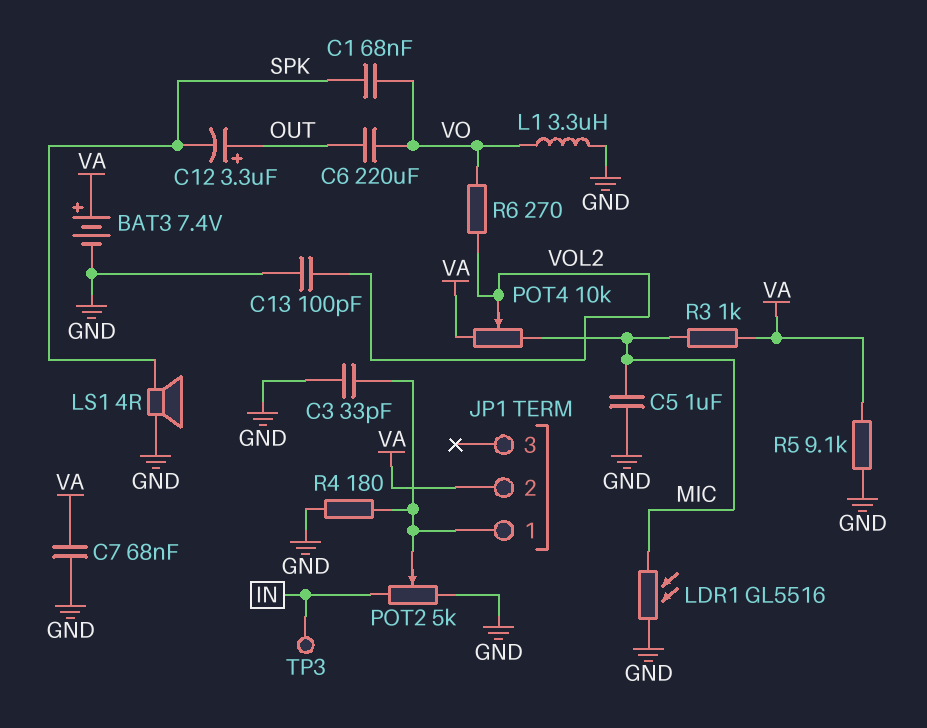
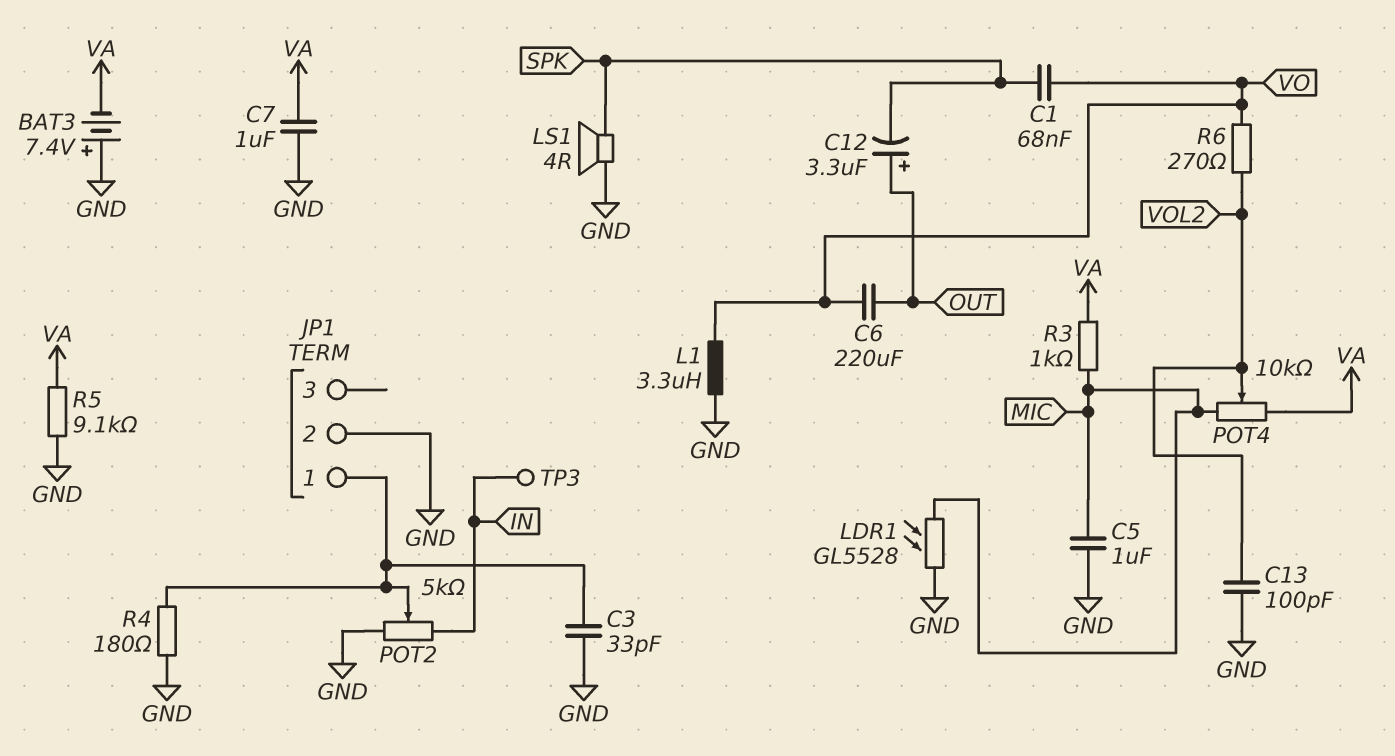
BAT3: 7.4V (plus VA, minus GND) -> 7.4V (plus GND, minus VA)
C7: 68nF (GND, VA) -> 1uF (GND, VA)
JP1 pin 2: VA -> GND
LDR1: GL5516 (GND, MIC) -> GL5528 (GND, MIC)

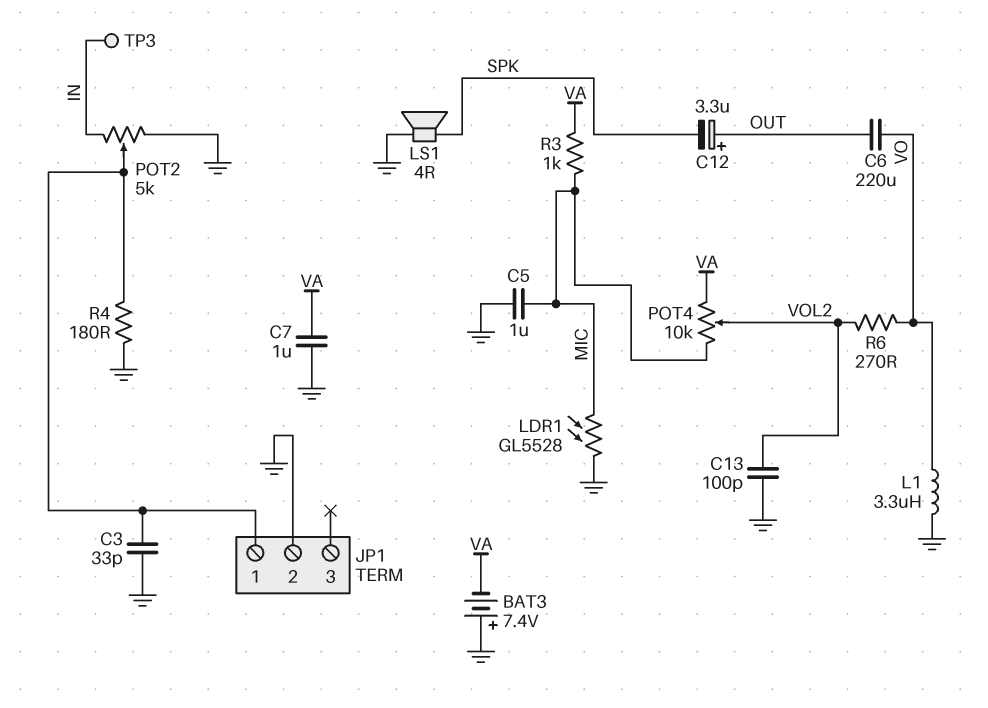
C1: 68nF (SPK, VO) -> none
R5: 9.1k (GND, VA) -> none

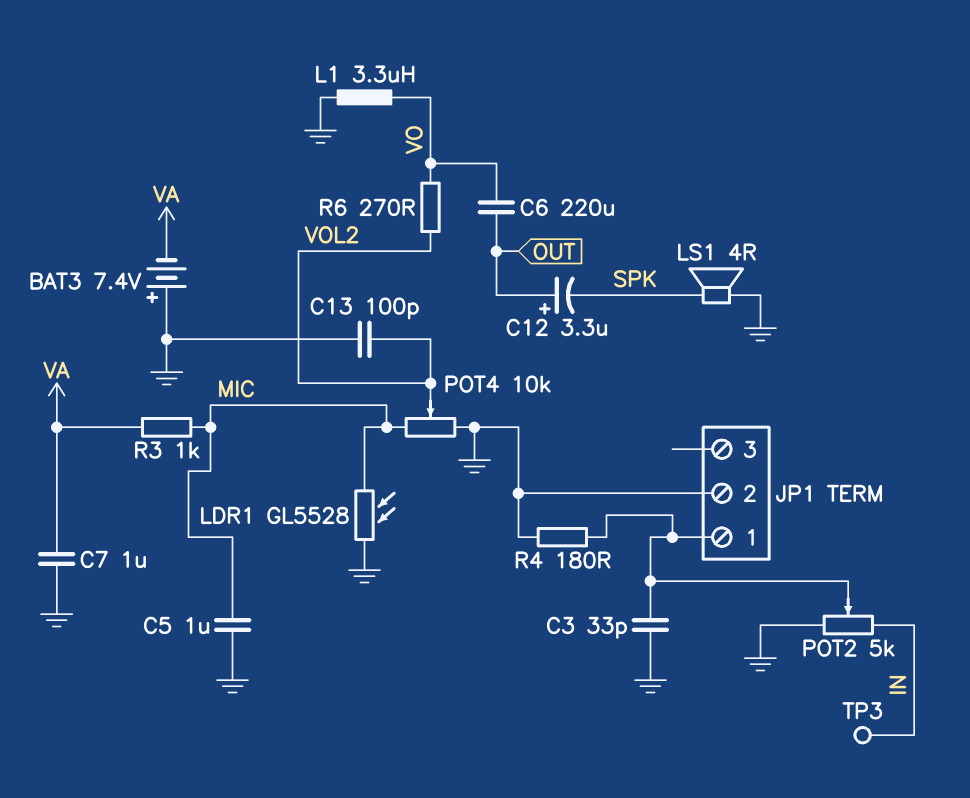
POT4: 10k (MIC, VA, wiper VOL2) -> 10k (GND, MIC, wiper VOL2)

